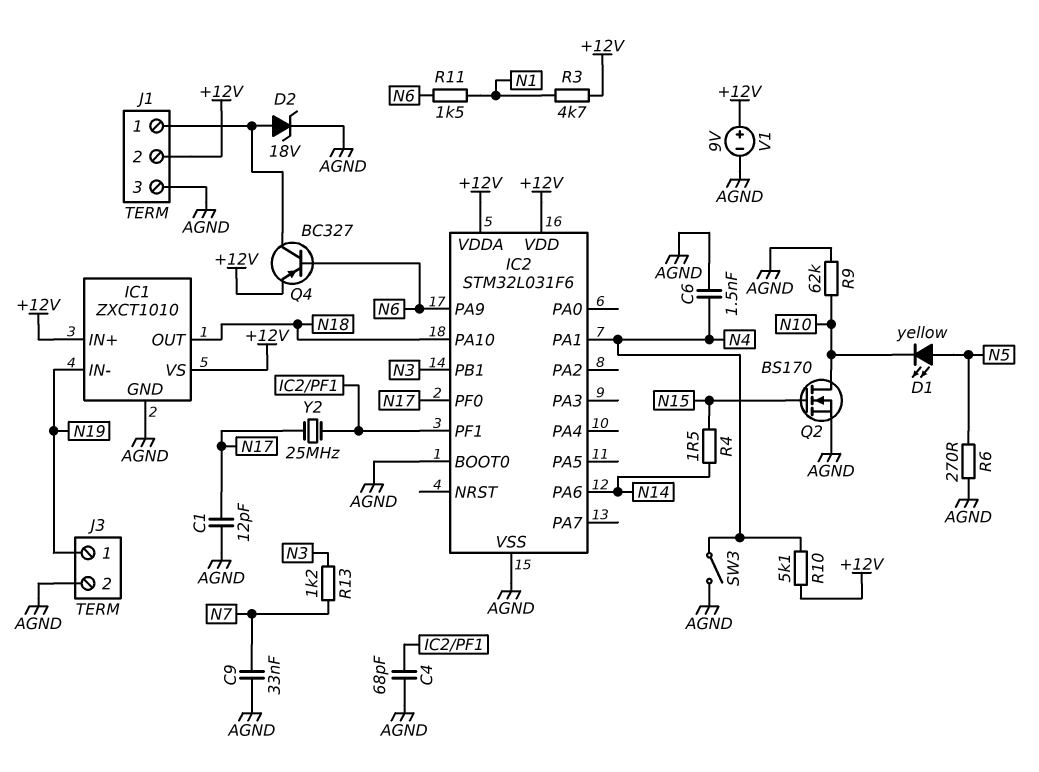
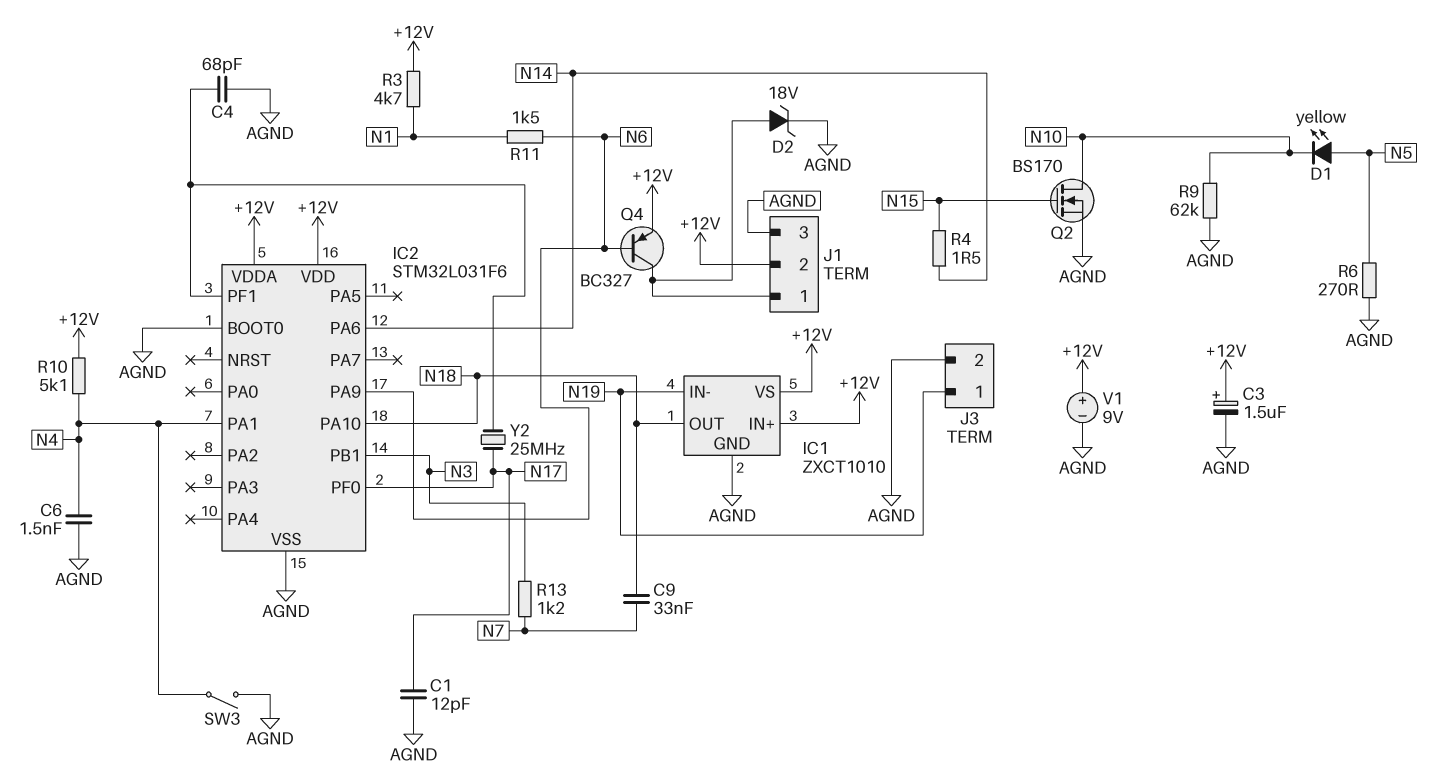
C3: none -> 1.5uF (plus +12V, minus AGND)
C9: 33nF (AGND, N7) -> 33nF (N7, N18)

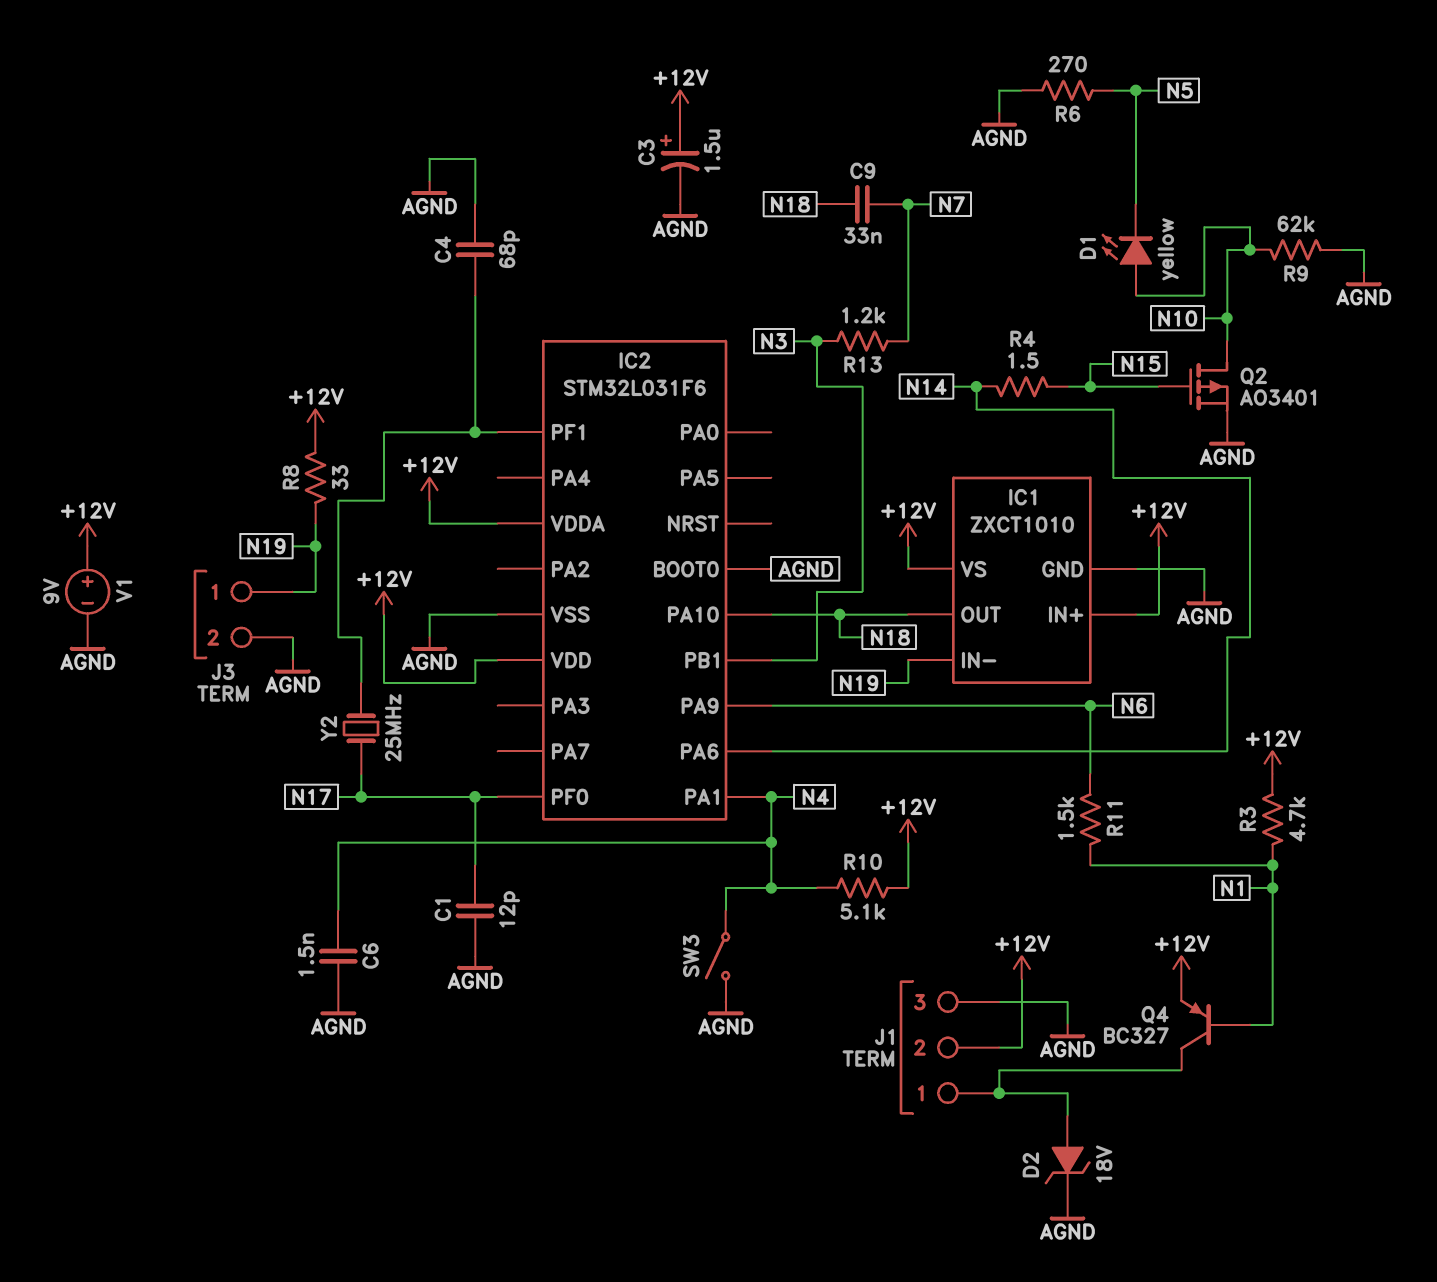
D1: LED yellow (A N5, K N10) -> LED yellow (A N10, K N5)
Q2: NMOS BS170 (G N15, D N10, S AGND) -> PMOS AO3401 (G N15, D N10, S AGND)
Q4: PNP BC327 (B N6, C J1/1, E +12V) -> PNP BC327 (B N1, C J1/1, E +12V)
R8: none -> 33 (+12V, N19)

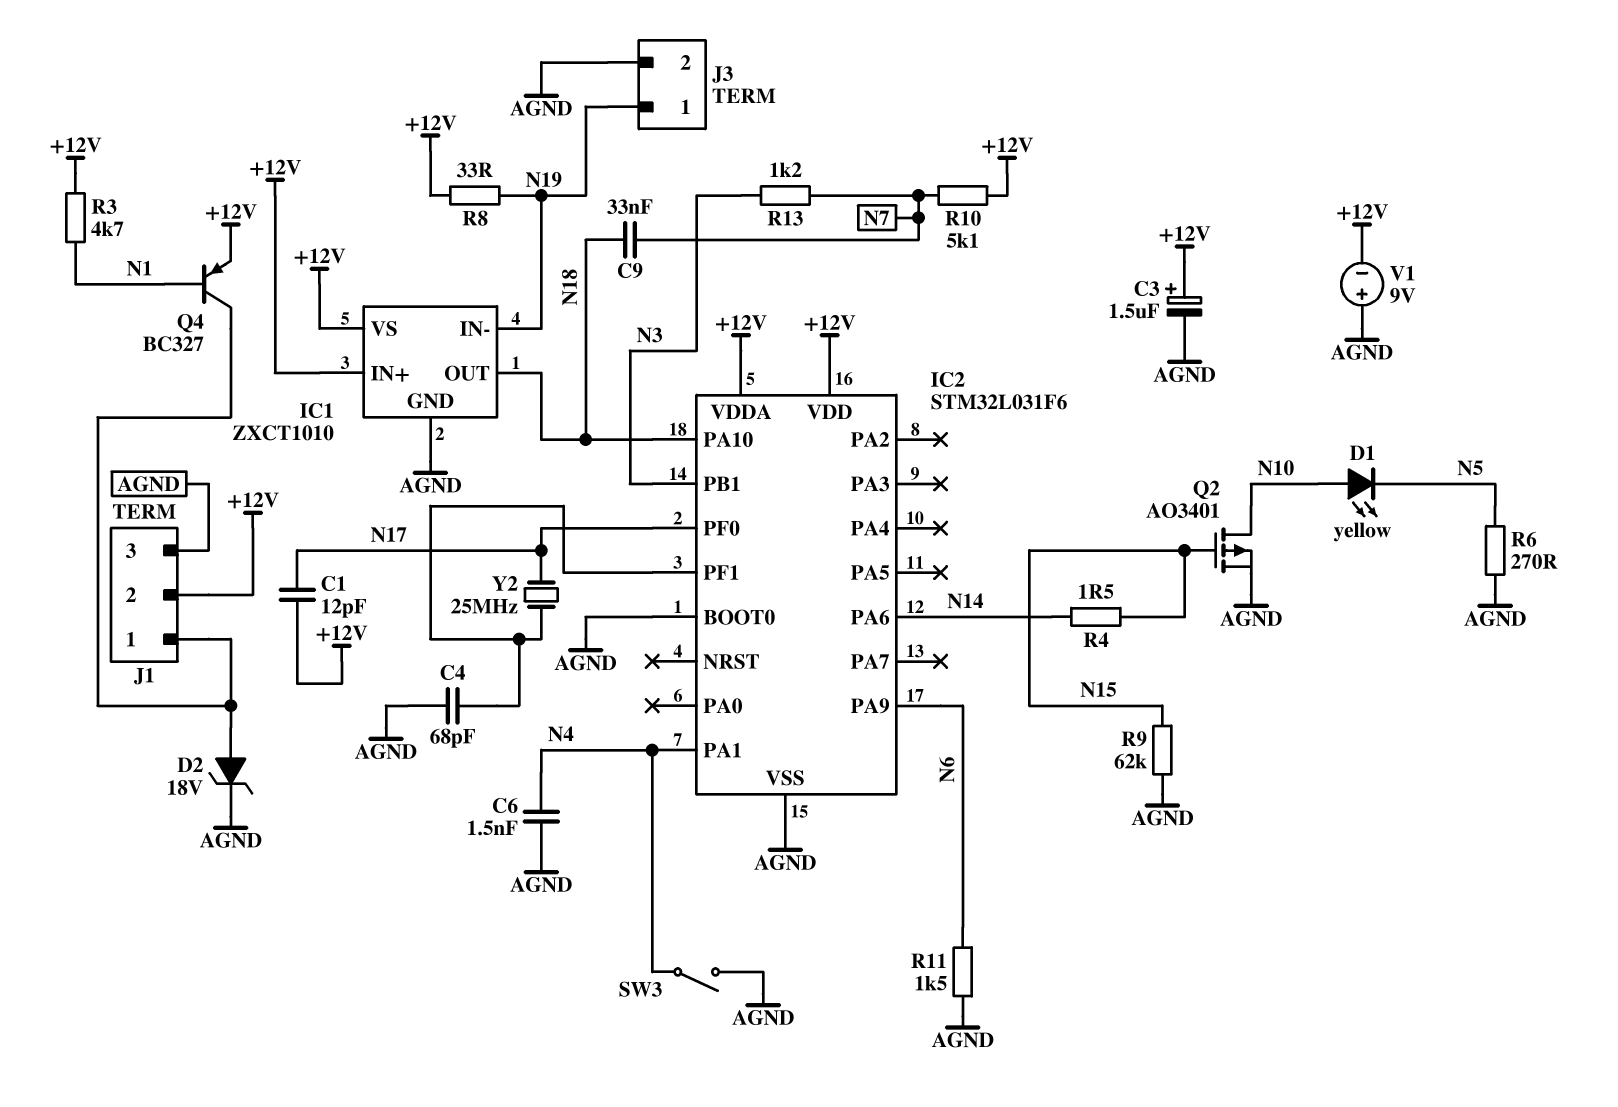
C1: 12pF (AGND, N17) -> 12pF (+12V, N17)
R9: 62k (AGND, N10) -> 62k (AGND, N15)
R10: 5.1k (+12V, N4) -> 5.1k (+12V, N7)
R11: 1.5k (N1, N6) -> 1.5k (AGND, N6)
V1: 9V (plus +12V, minus AGND) -> 9V (plus AGND, minus +12V)

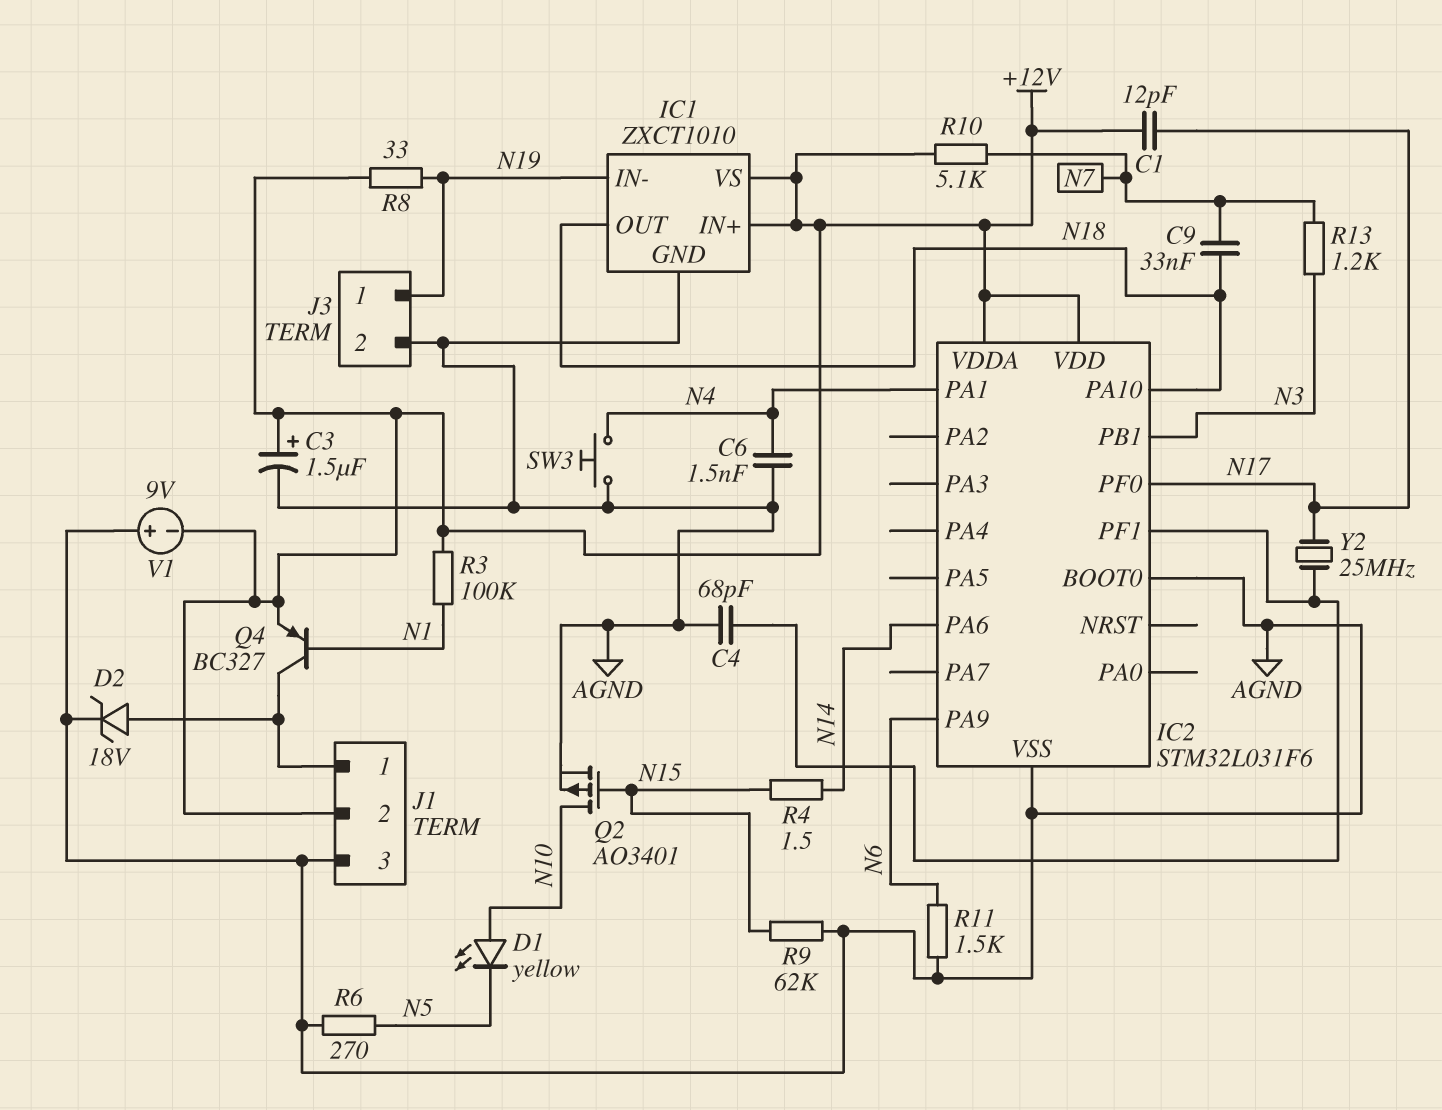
R3: 4.7k (+12V, N1) -> 100k (+12V, N1)
SW3: switch (AGND, N4) -> button (AGND, N4)

